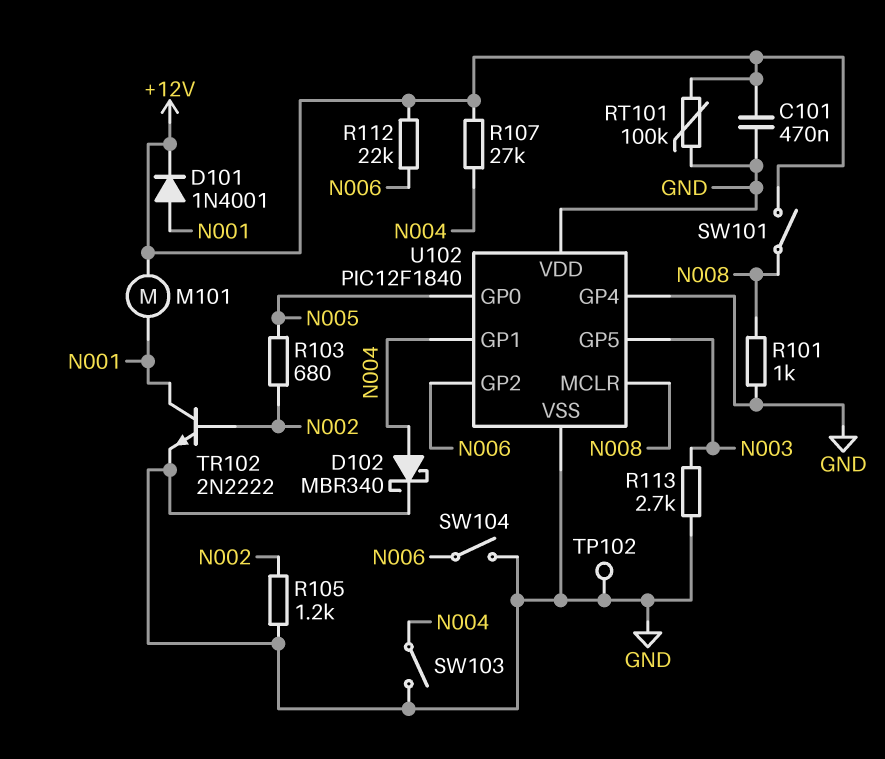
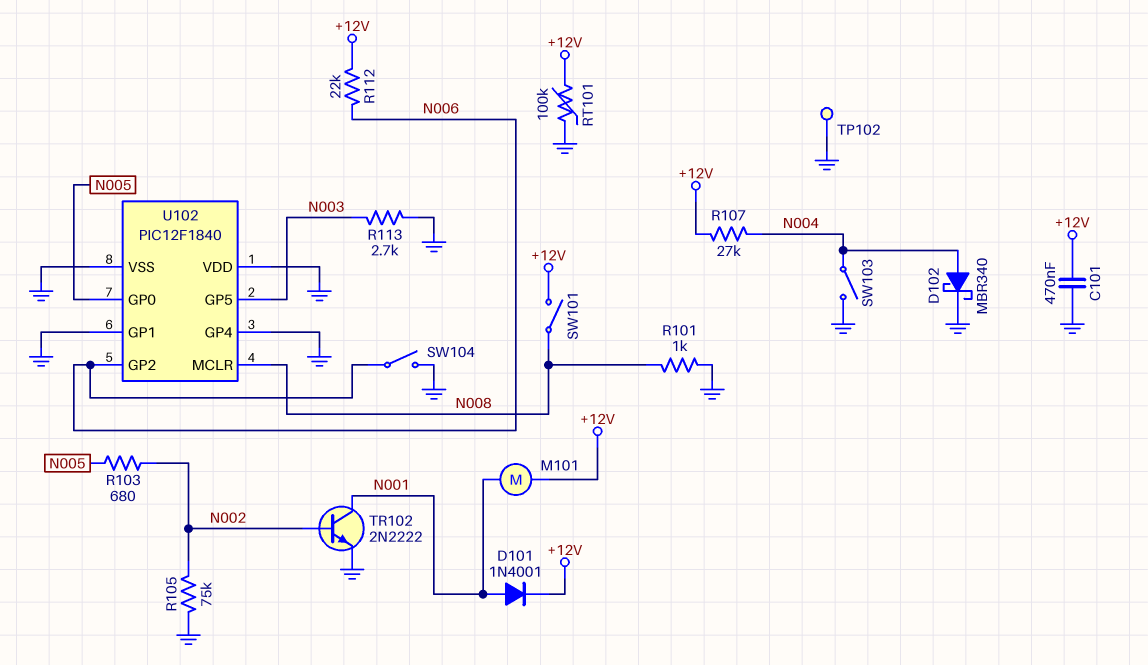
R105: 1.2k (GND, N002) -> 75k (GND, N002)
U102 pin GP1: N004 -> GND

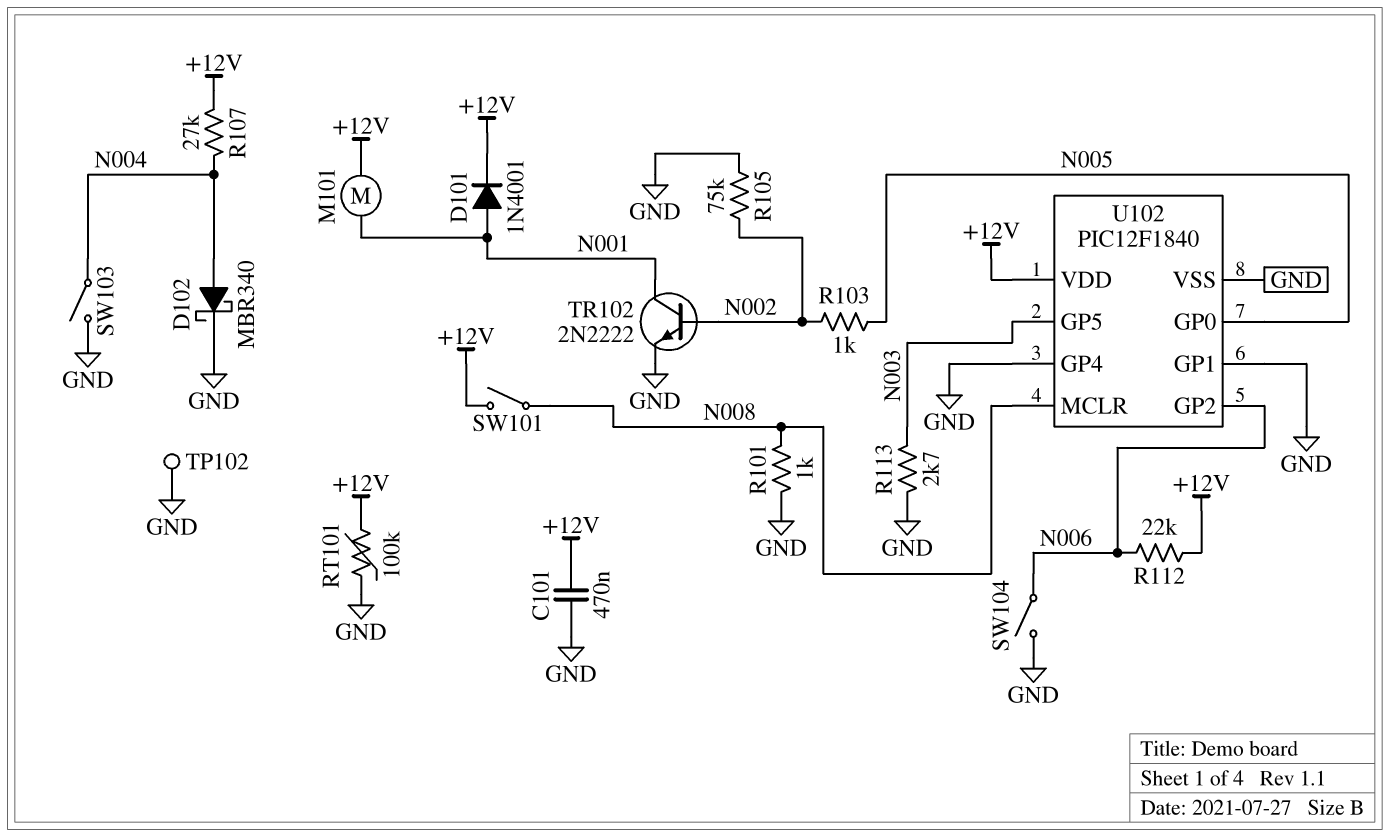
R103: 680 (N002, N005) -> 1k (N002, N005)
U102 pin VDD: GND -> +12V

